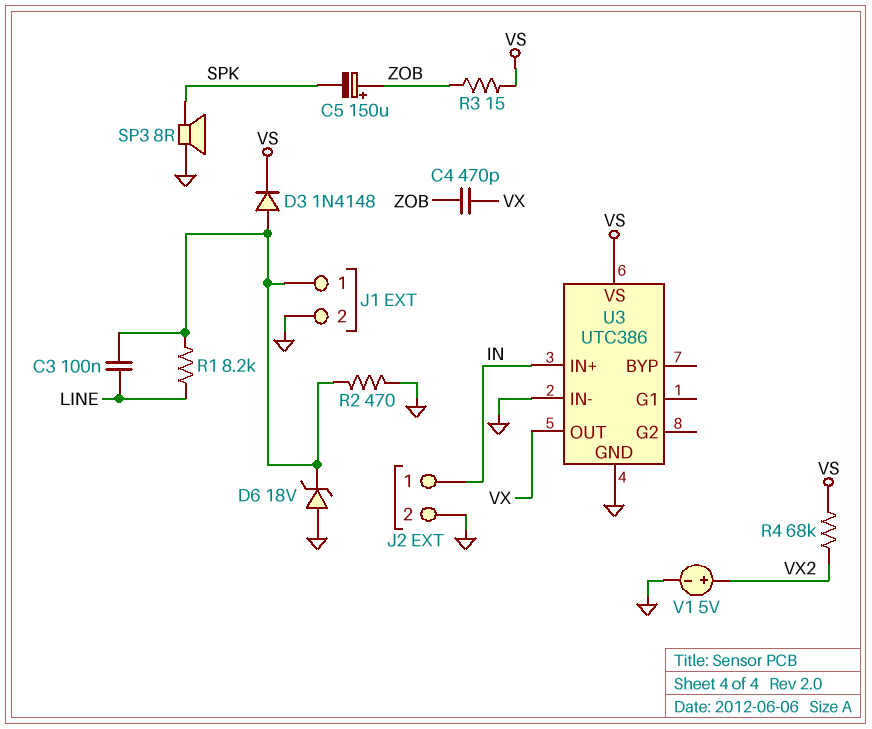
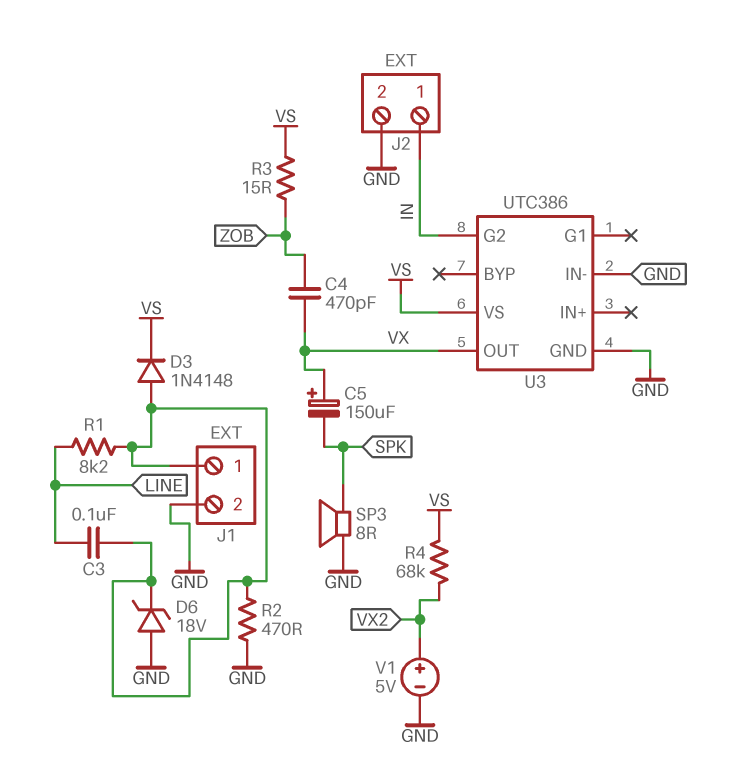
C5: 150uF (plus ZOB, minus SPK) -> 150uF (plus VX, minus SPK)
U3 pin G2: none -> IN
U3 pin IN+: IN -> none

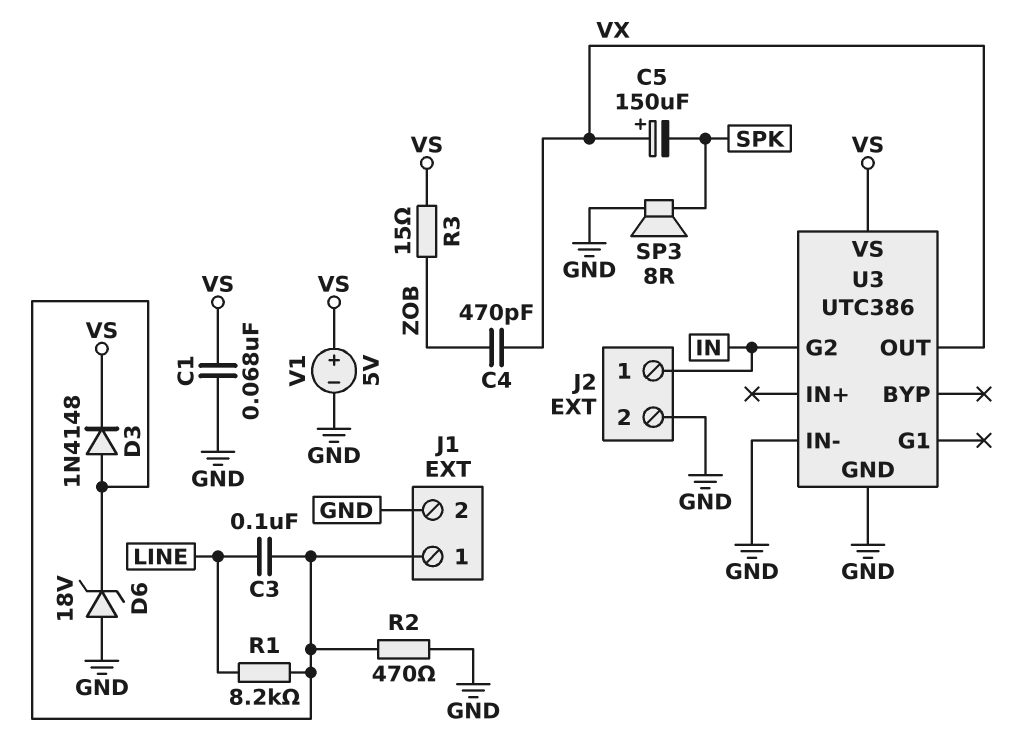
C1: none -> 68nF (GND, VS)
R4: 68k (VS, VX2) -> none
V1: 5V (plus VX2, minus GND) -> 5V (plus VS, minus GND)

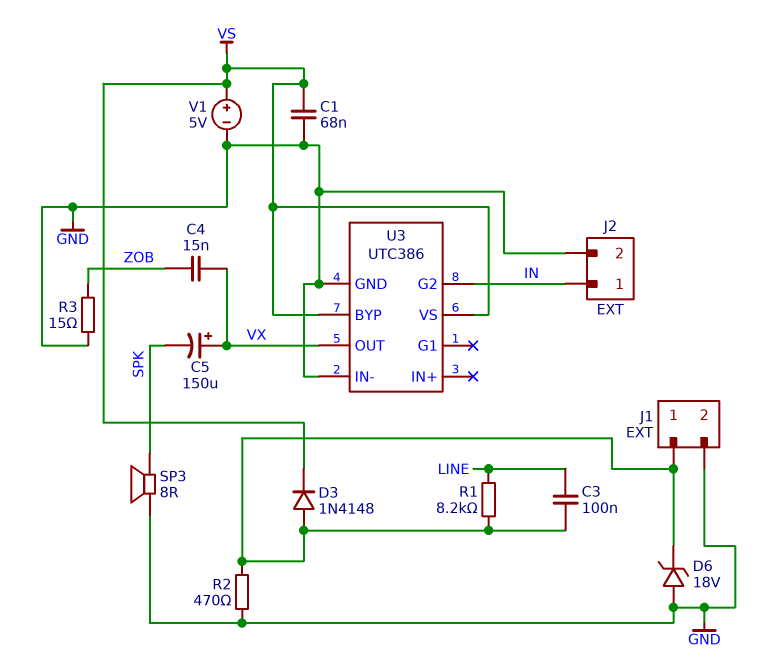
C4: 470pF (VX, ZOB) -> 15nF (VX, ZOB)
R3: 15 (VS, ZOB) -> 15 (GND, ZOB)
U3 pin BYP: none -> VS

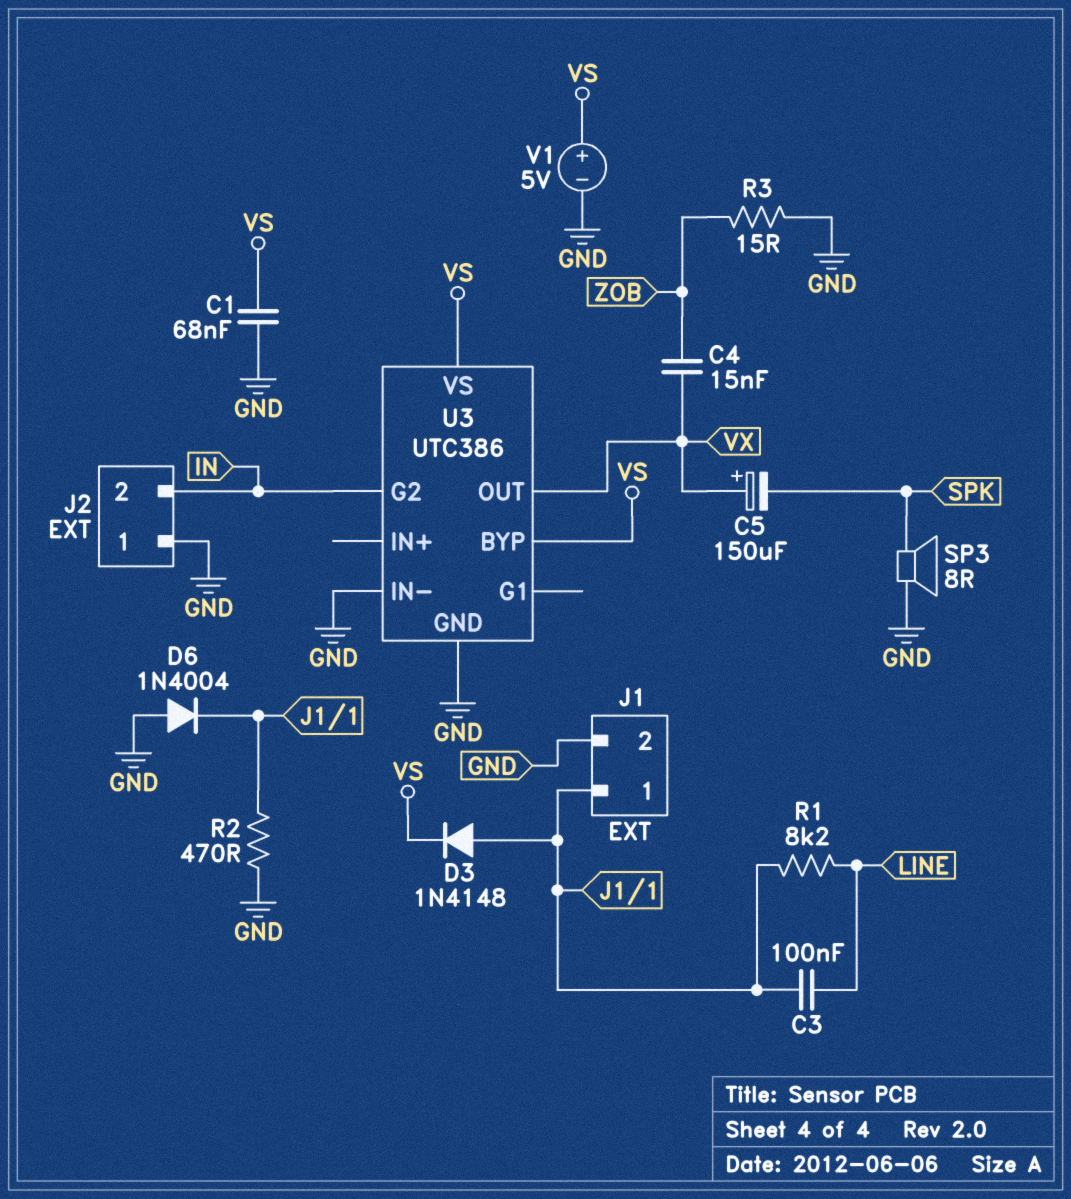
D6: zener 18V (A GND, K J1/1) -> diode 1N4004 (A GND, K J1/1)
J2 pin 1: IN -> GND
J2 pin 2: GND -> IN

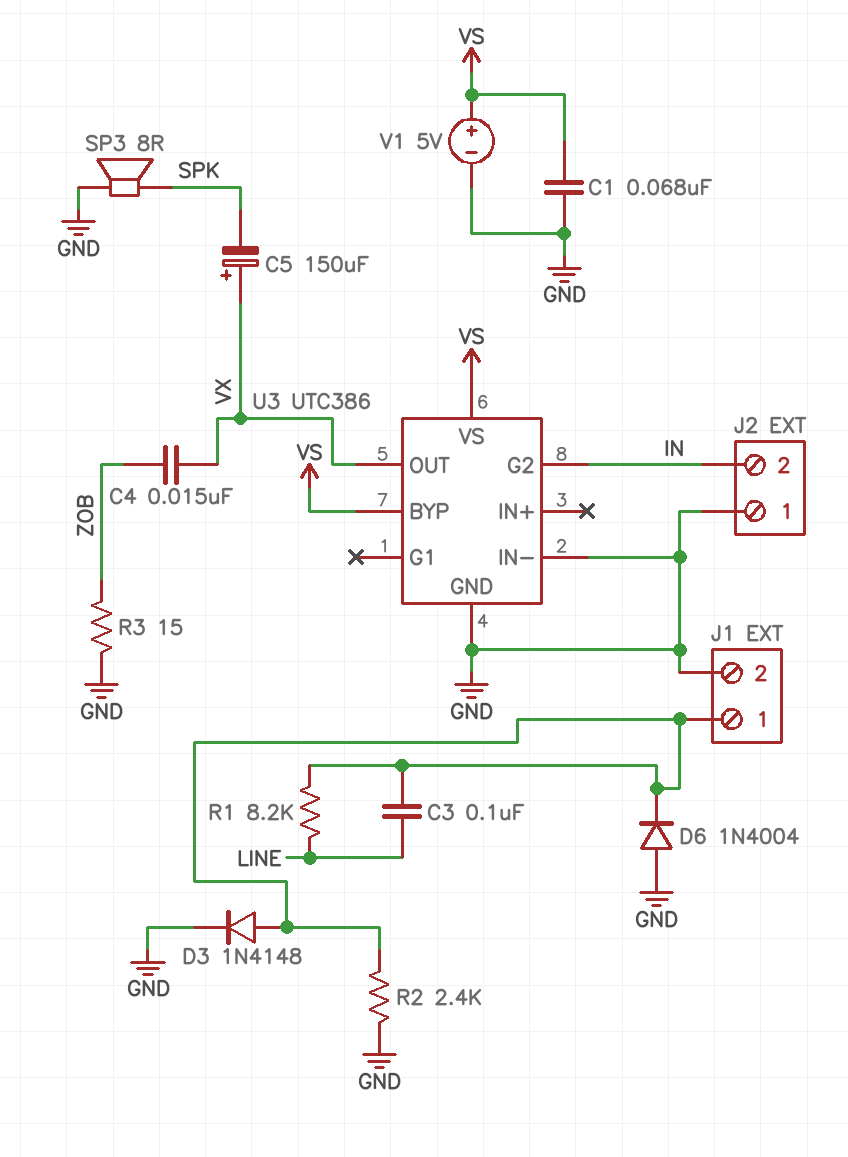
D3: diode 1N4148 (A J1/1, K VS) -> diode 1N4148 (A J1/1, K GND)
R2: 470 (GND, J1/1) -> 2.4k (GND, J1/1)

